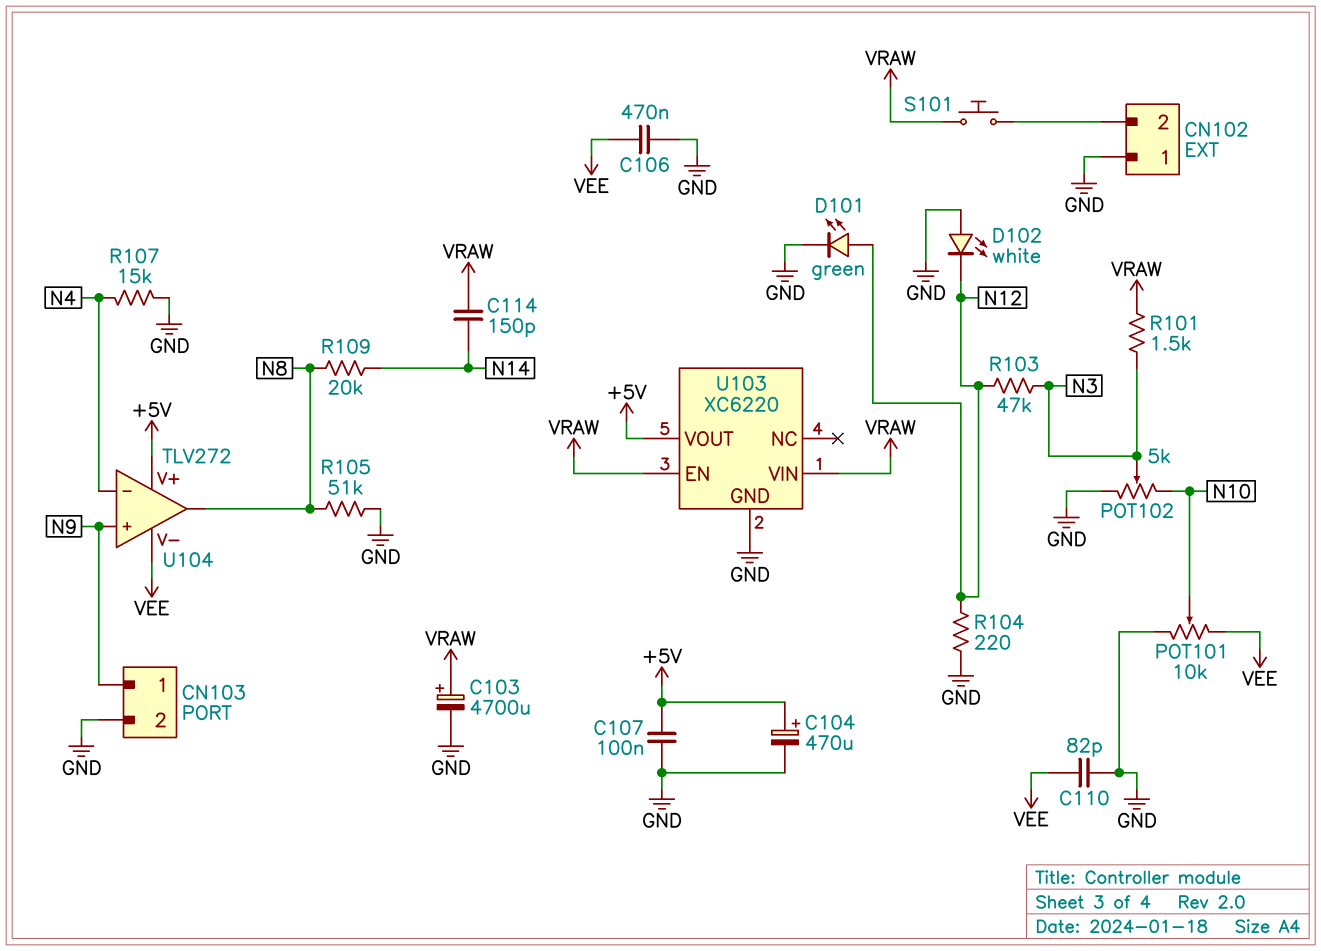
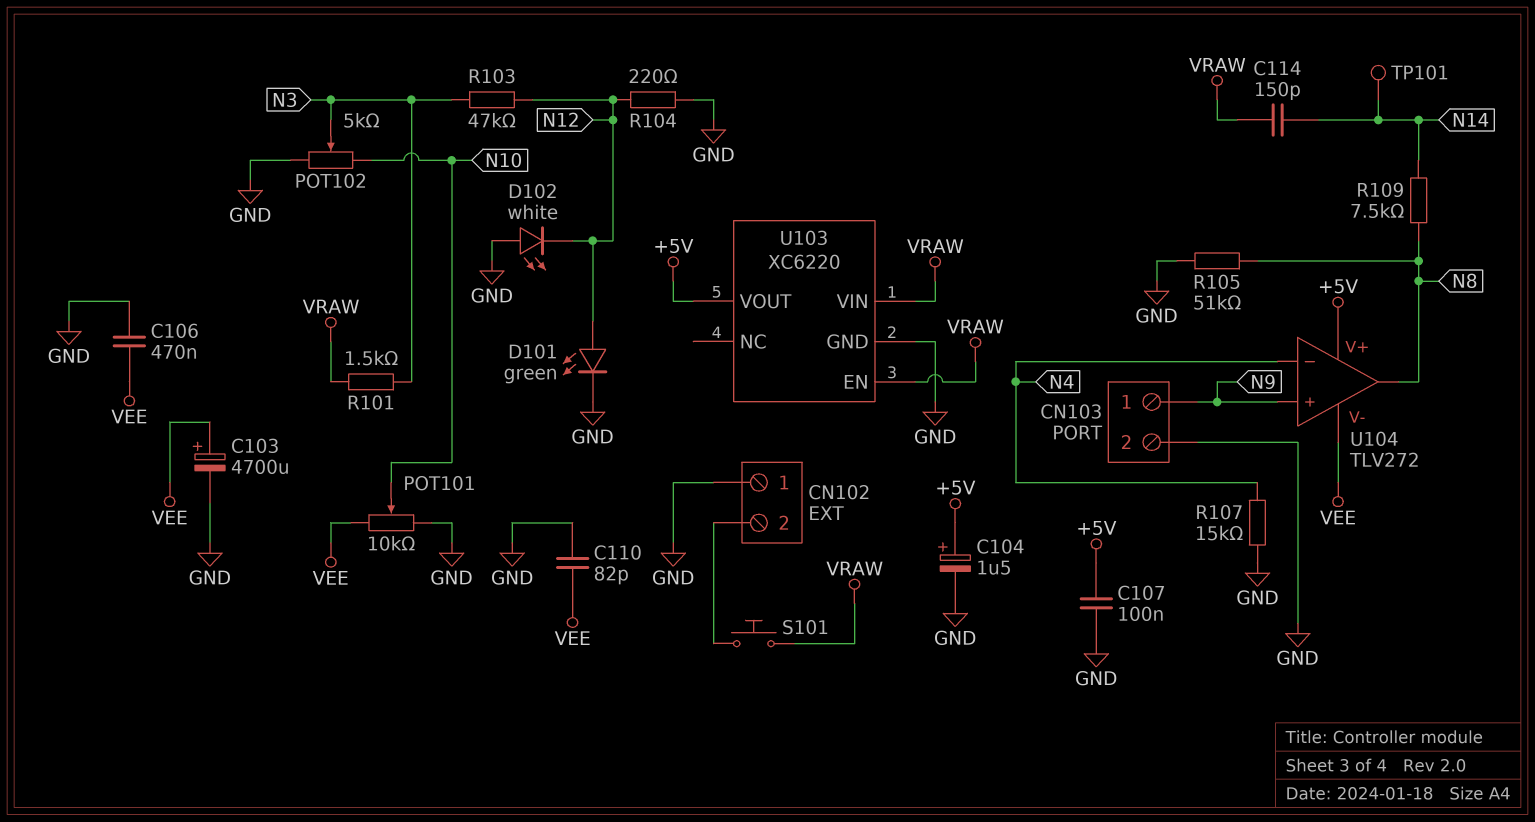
C103: 4700uF (plus VRAW, minus GND) -> 4700uF (plus VEE, minus GND)
C104: 470uF (plus +5V, minus GND) -> 1.5uF (plus +5V, minus GND)
R109: 20k (N8, N14) -> 7.5k (N8, N14)
TP101: none -> test point (N14)

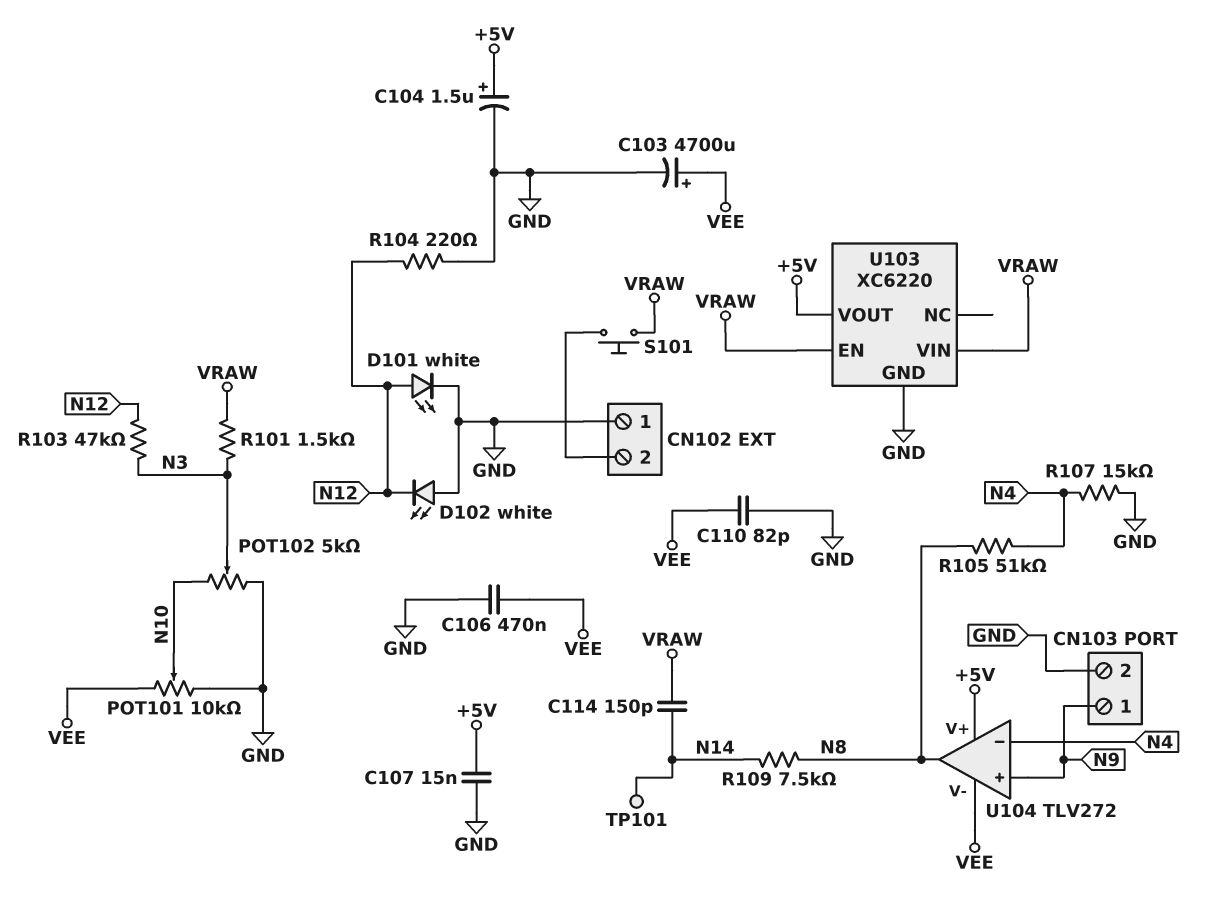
C107: 100nF (+5V, GND) -> 15nF (+5V, GND)
D101: LED green (A N12, K GND) -> LED white (A N12, K GND)
R105: 51k (GND, N8) -> 51k (N4, N8)

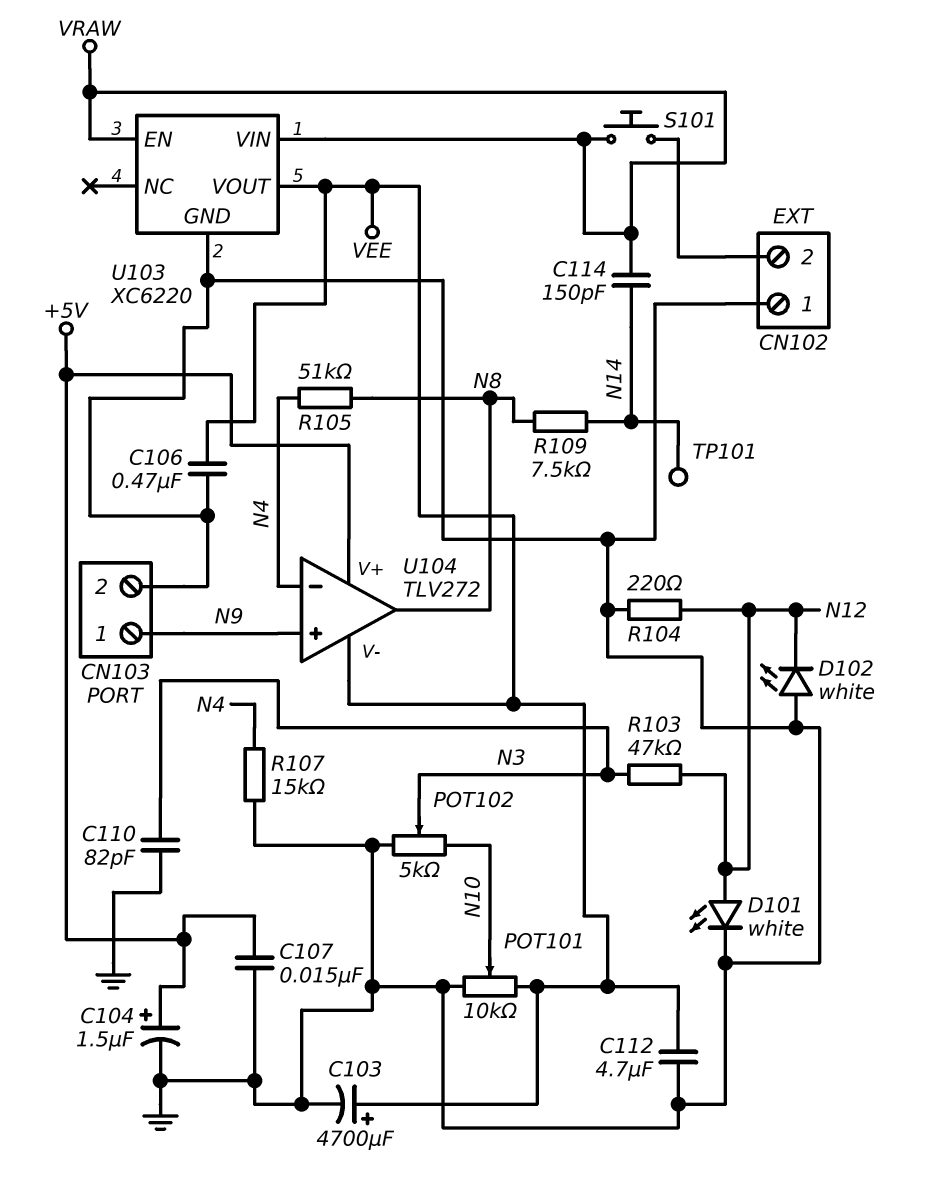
C110: 82pF (GND, VEE) -> 82pF (GND, N3)
C112: none -> 4.7uF (GND, VEE)
R101: 1.5k (N3, VRAW) -> none
U103 pin VOUT: +5V -> VEE

